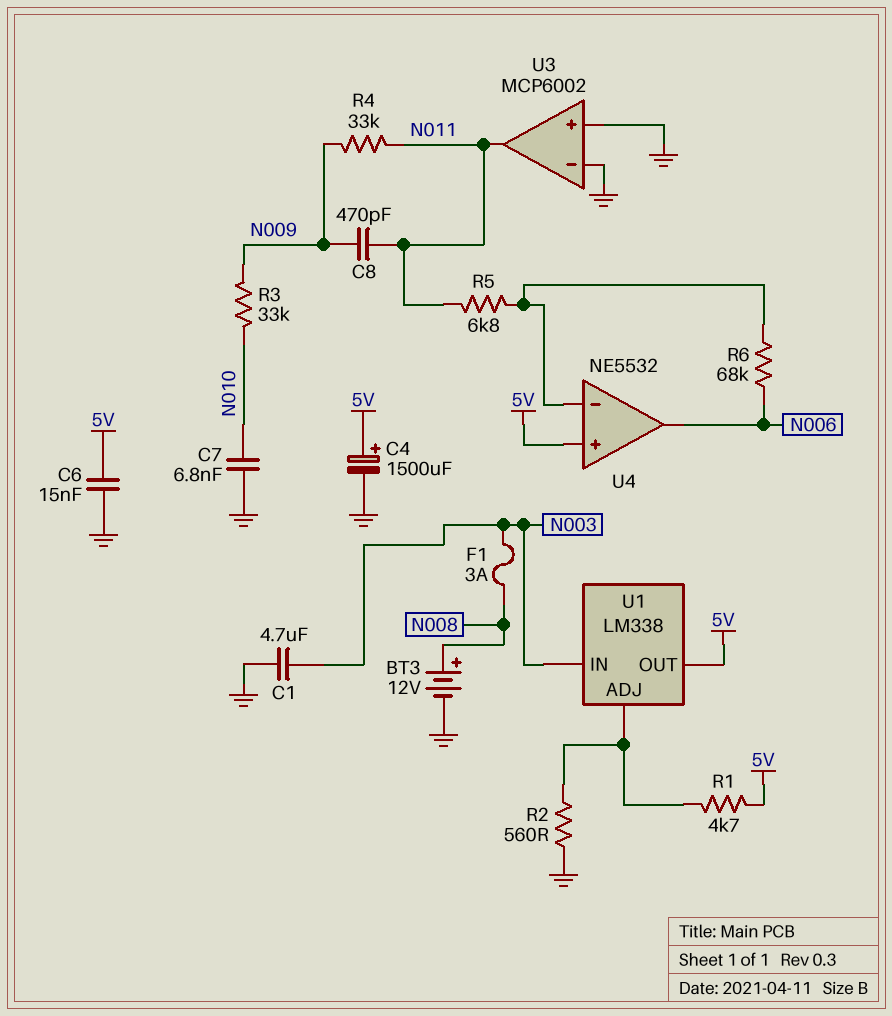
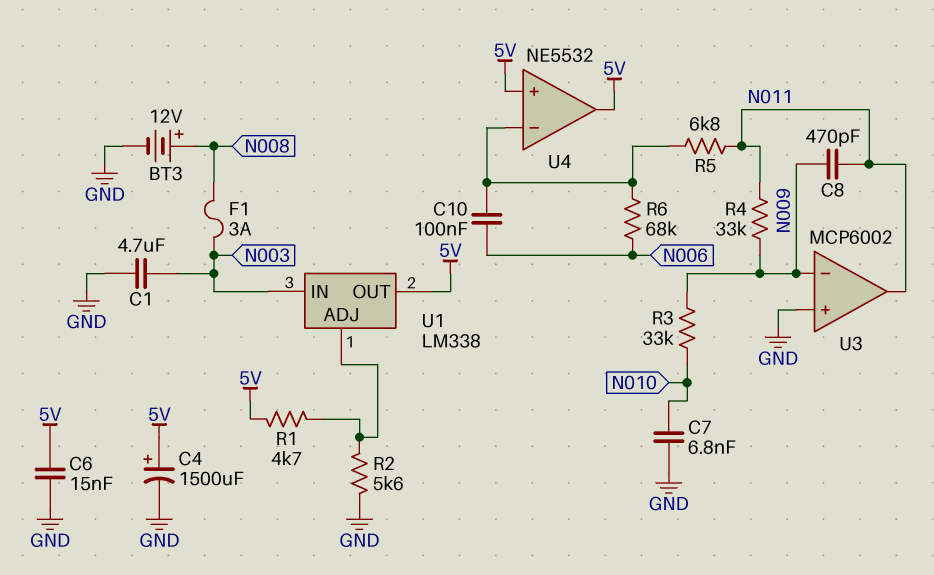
C10: none -> 100nF (N006, U4/in-)
R2: 560 (GND, U1/ADJ) -> 5.6k (GND, U1/ADJ)
U3 pin in-: GND -> N009
U4 pin out: N006 -> 5V

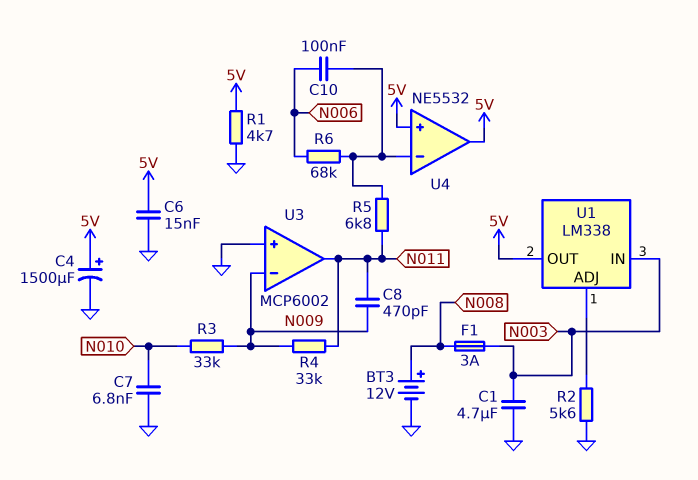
R1: 4.7k (5V, U1/ADJ) -> 4.7k (5V, GND)

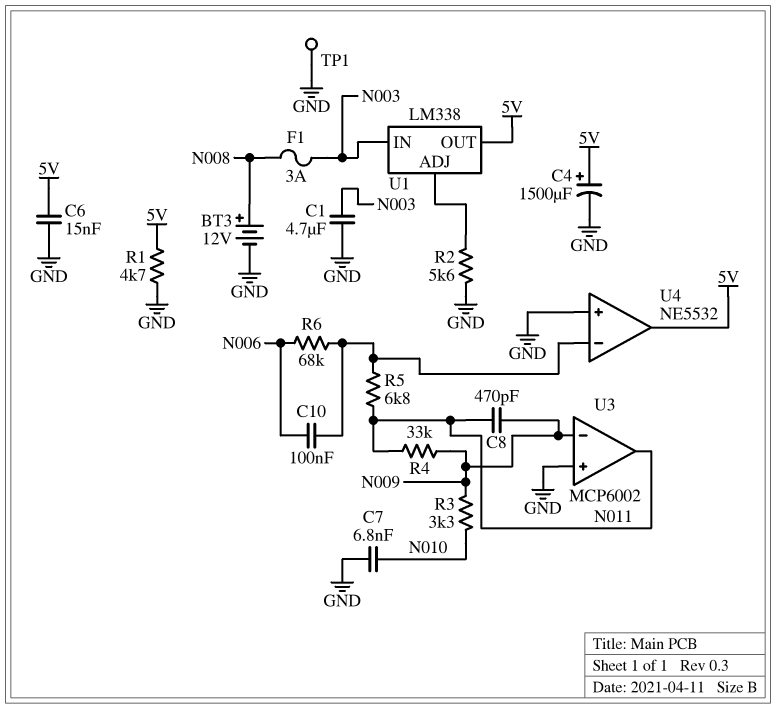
R3: 33k (N009, N010) -> 3.3k (N009, N010)
TP1: none -> test point (GND)
U4 pin in+: 5V -> GND

